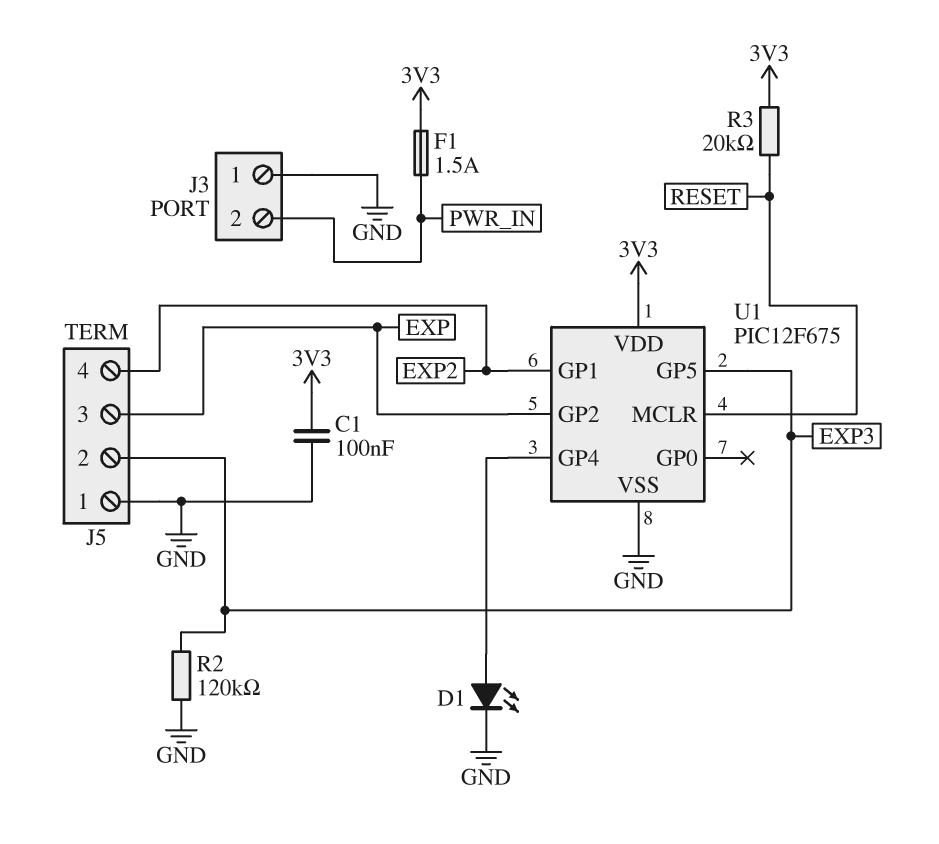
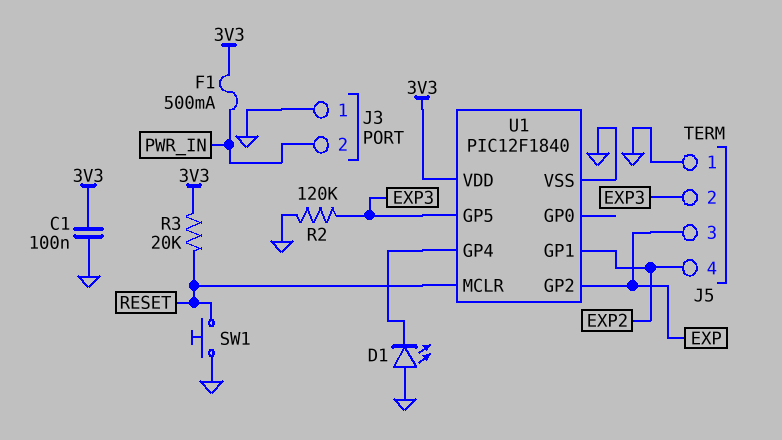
D1: LED (A U1/GP4, K GND) -> LED (A GND, K U1/GP4)
F1: 1.5A (3V3, PWR_IN) -> 500mA (3V3, PWR_IN)
SW1: none -> button (GND, RESET)
U1: PIC12F675 -> PIC12F1840

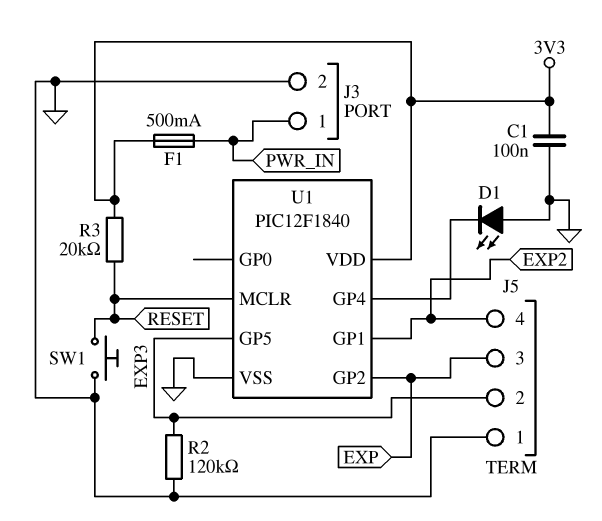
J3 pin 1: GND -> PWR_IN
J3 pin 2: PWR_IN -> GND

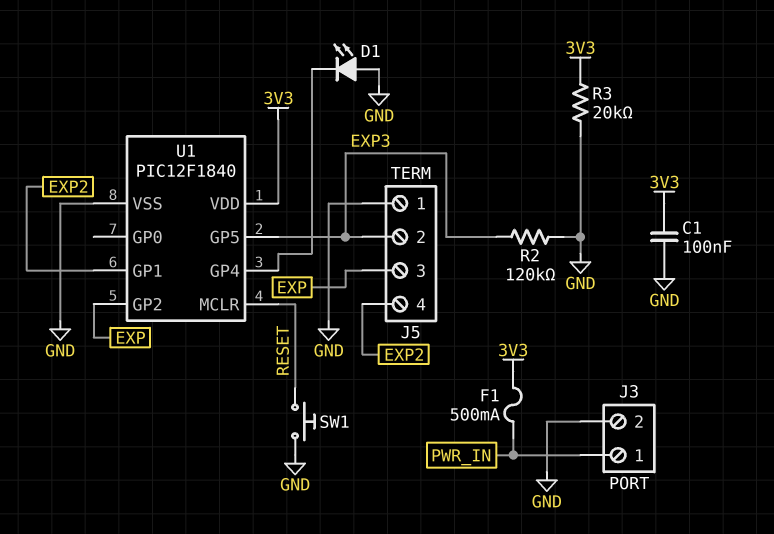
R3: 20k (3V3, RESET) -> 20k (3V3, GND)

